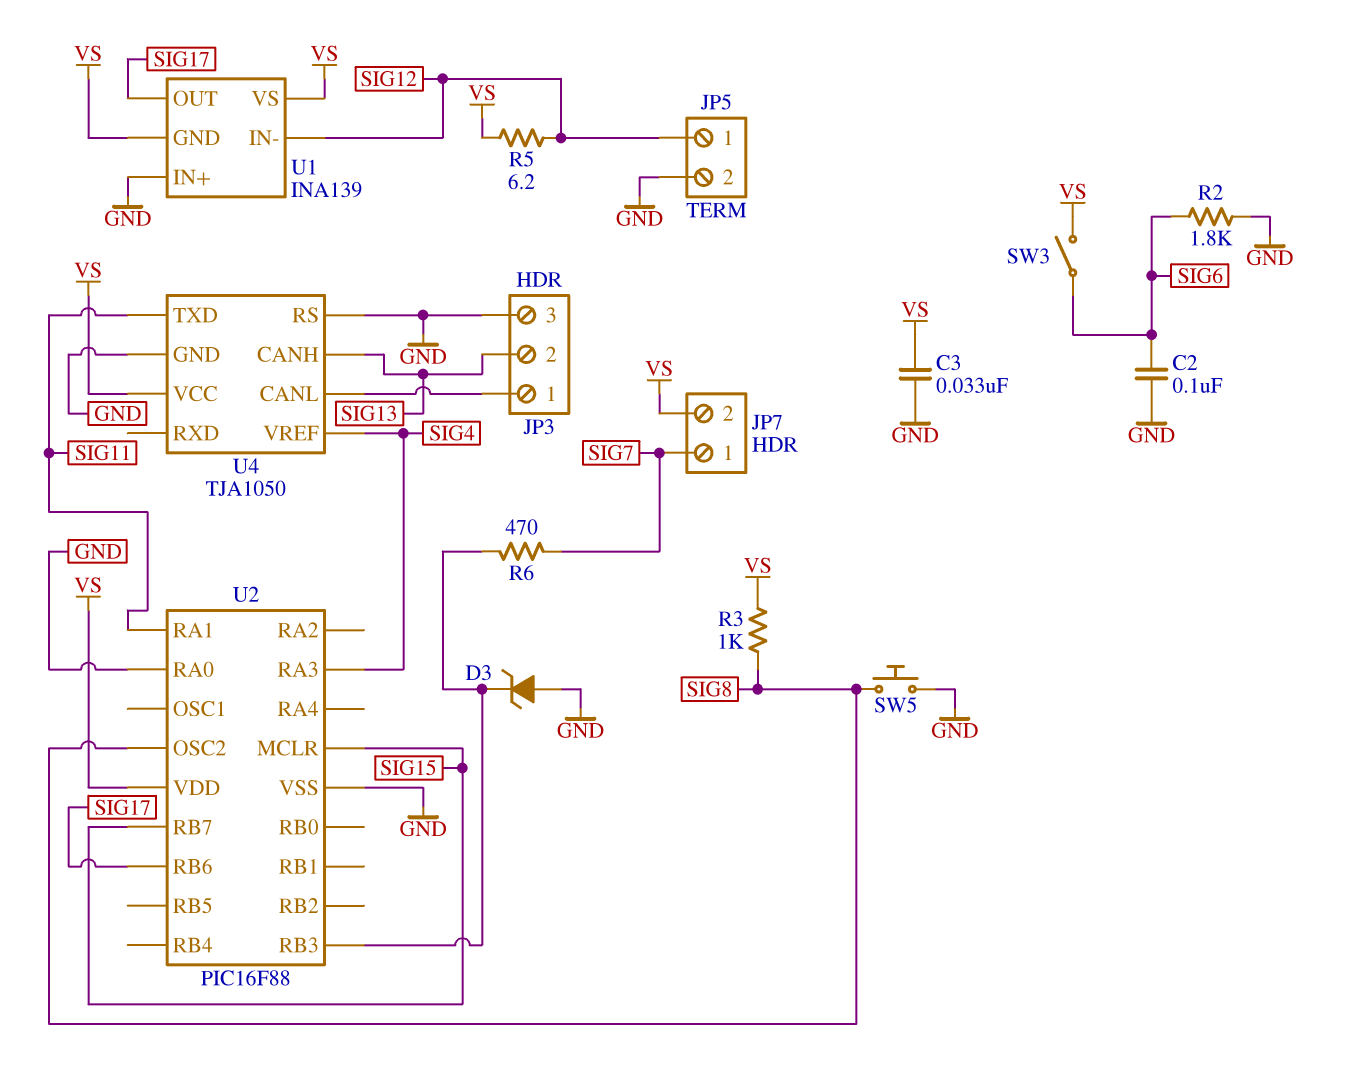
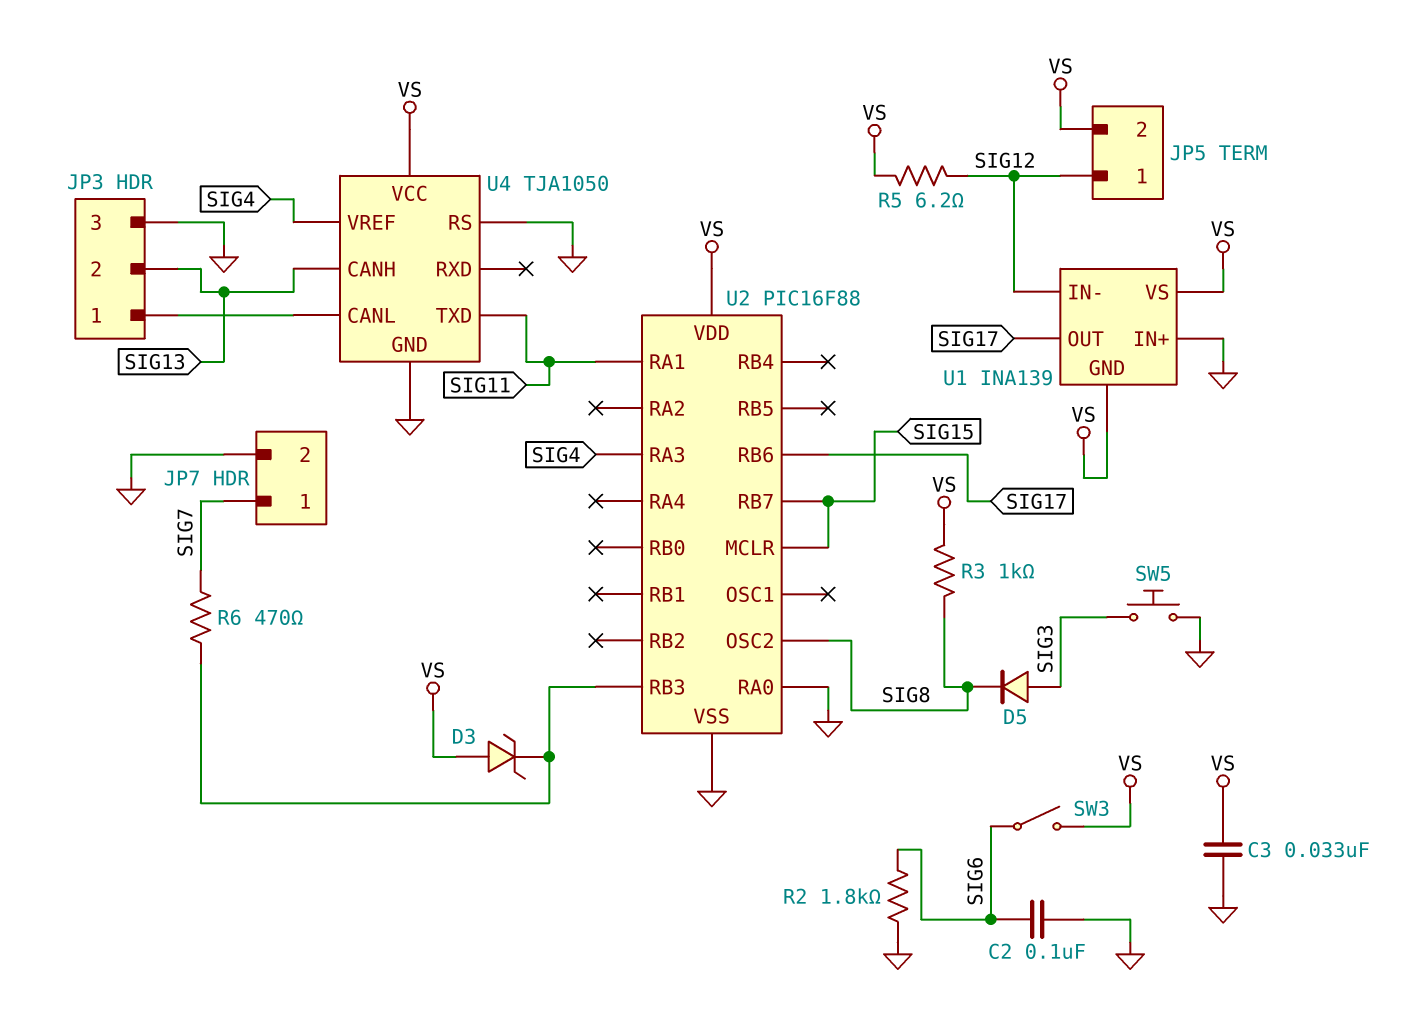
D3: zener (A GND, K U2/RB3) -> zener (A VS, K U2/RB3)
D5: none -> diode (A SIG3, K SIG8)
JP5 pin 2: GND -> VS
JP7 pin 2: VS -> GND
SW5: button (GND, SIG8) -> button (GND, SIG3)

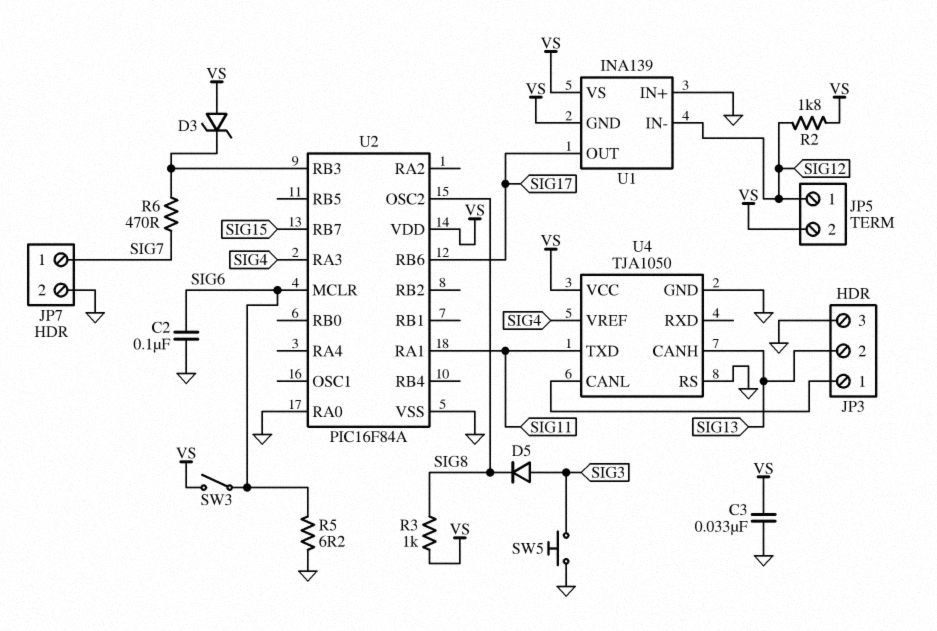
R2: 1.8k (GND, SIG6) -> 1.8k (SIG12, VS)
R5: 6.2 (SIG12, VS) -> 6.2 (GND, SIG6)
U2: PIC16F88 -> PIC16F84A
U2 pin MCLR: SIG15 -> SIG6

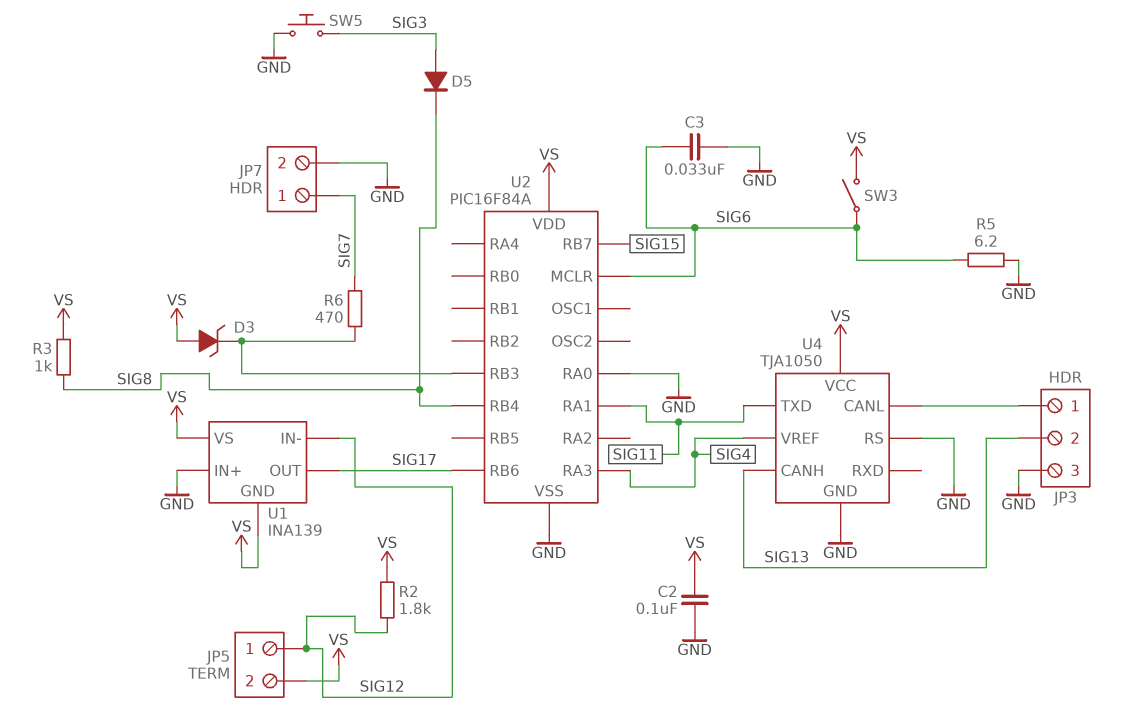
C2: 100nF (GND, SIG6) -> 100nF (GND, VS)
C3: 33nF (GND, VS) -> 33nF (GND, SIG6)
U2 pin OSC2: SIG8 -> none
U2 pin RB4: none -> SIG8

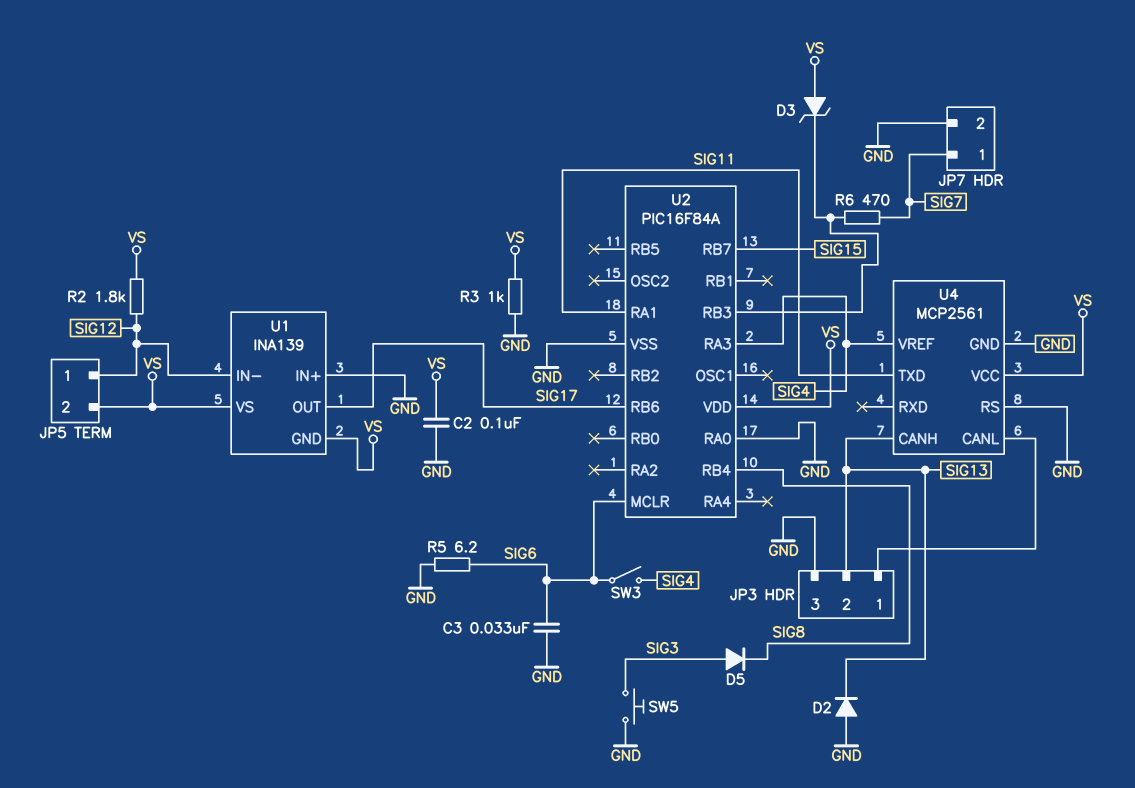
D2: none -> diode (A GND, K SIG13)
R3: 1k (SIG8, VS) -> 1k (GND, VS)
SW3: switch (SIG6, VS) -> switch (SIG4, SIG6)
U4: TJA1050 -> MCP2561

